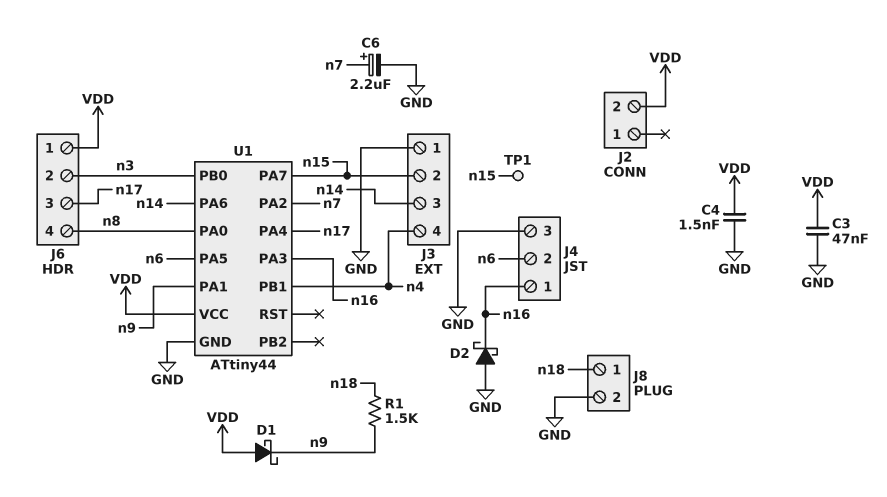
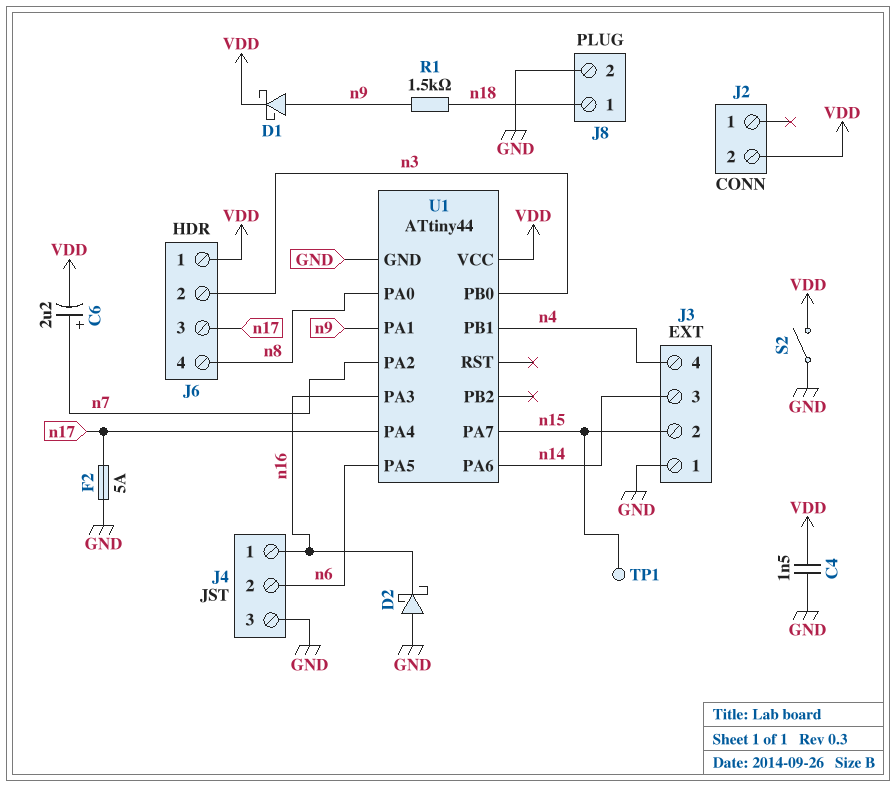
C3: 47nF (GND, VDD) -> none
C6: 2.2uF (plus n7, minus GND) -> 2.2uF (plus n7, minus VDD)
D1: schottky (A VDD, K n9) -> schottky (A n9, K VDD)
F2: none -> 5A (GND, n17)
S2: none -> switch (GND, VDD)

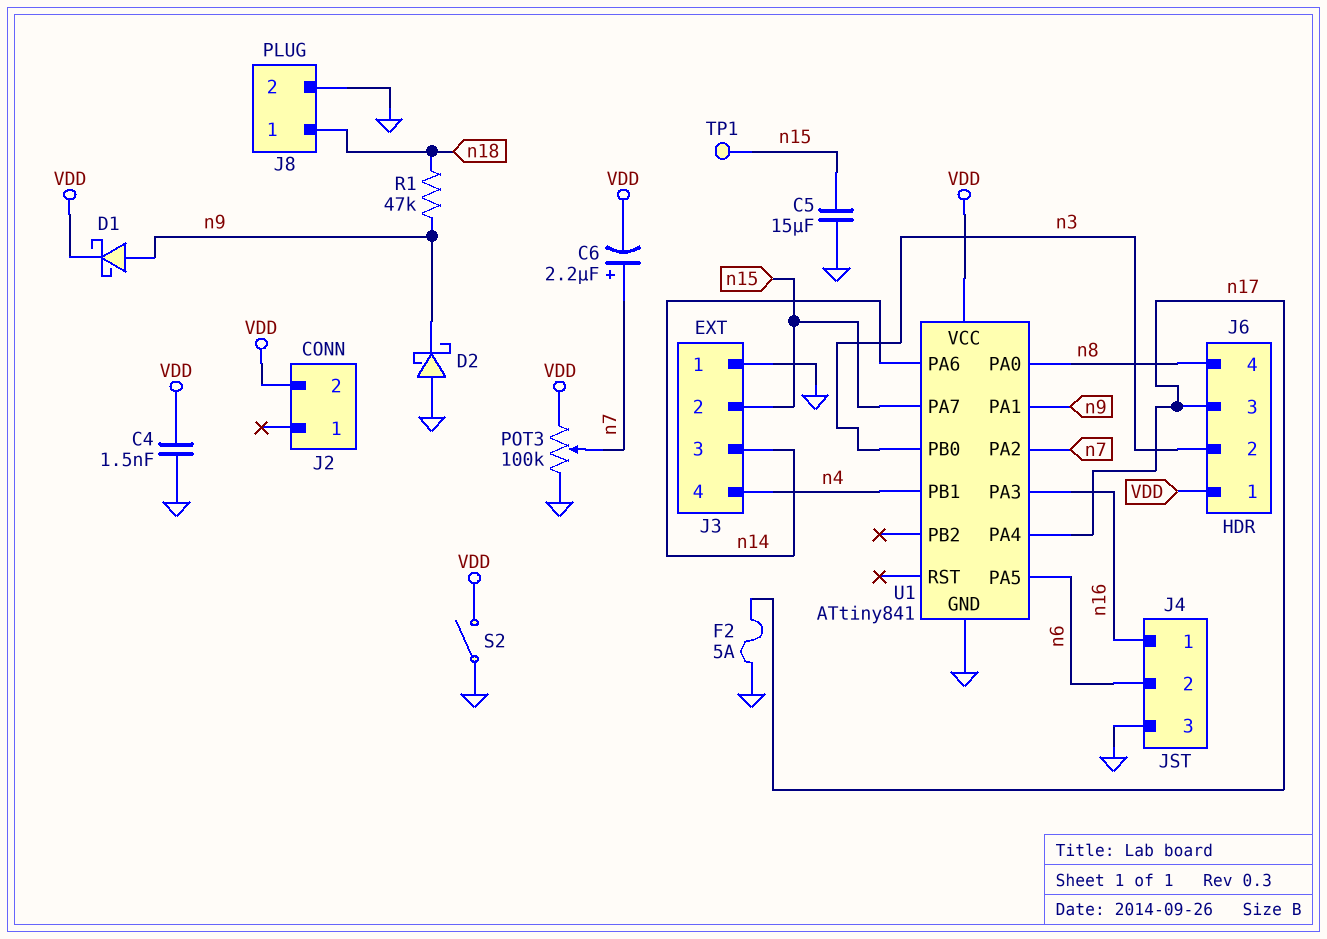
C5: none -> 15uF (GND, n15)
D2: schottky (A GND, K n16) -> schottky (A GND, K n9)
POT3: none -> 100k (GND, VDD, wiper n7)
R1: 1.5k (n9, n18) -> 47k (n9, n18)
U1: ATtiny44 -> ATtiny841

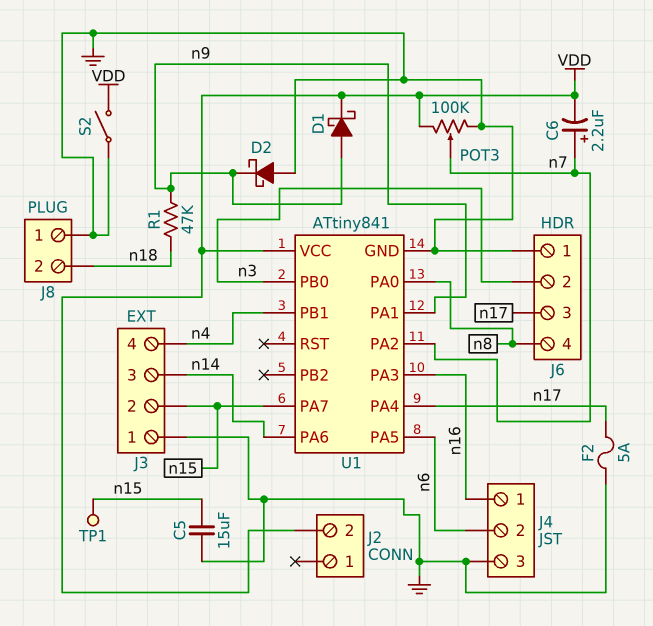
C4: 1.5nF (GND, VDD) -> none
J6 pin 1: VDD -> GND
J8 pin 1: n18 -> GND
J8 pin 2: GND -> n18

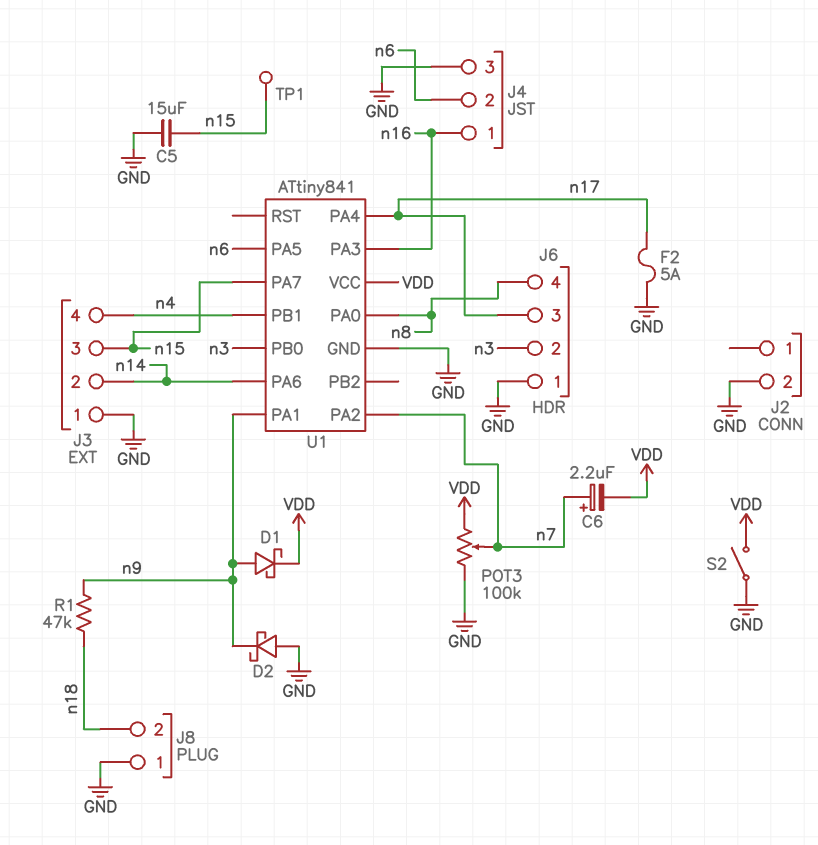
J2 pin 2: VDD -> GND
J3 pin 2: n15 -> n14
J3 pin 3: n14 -> n15

